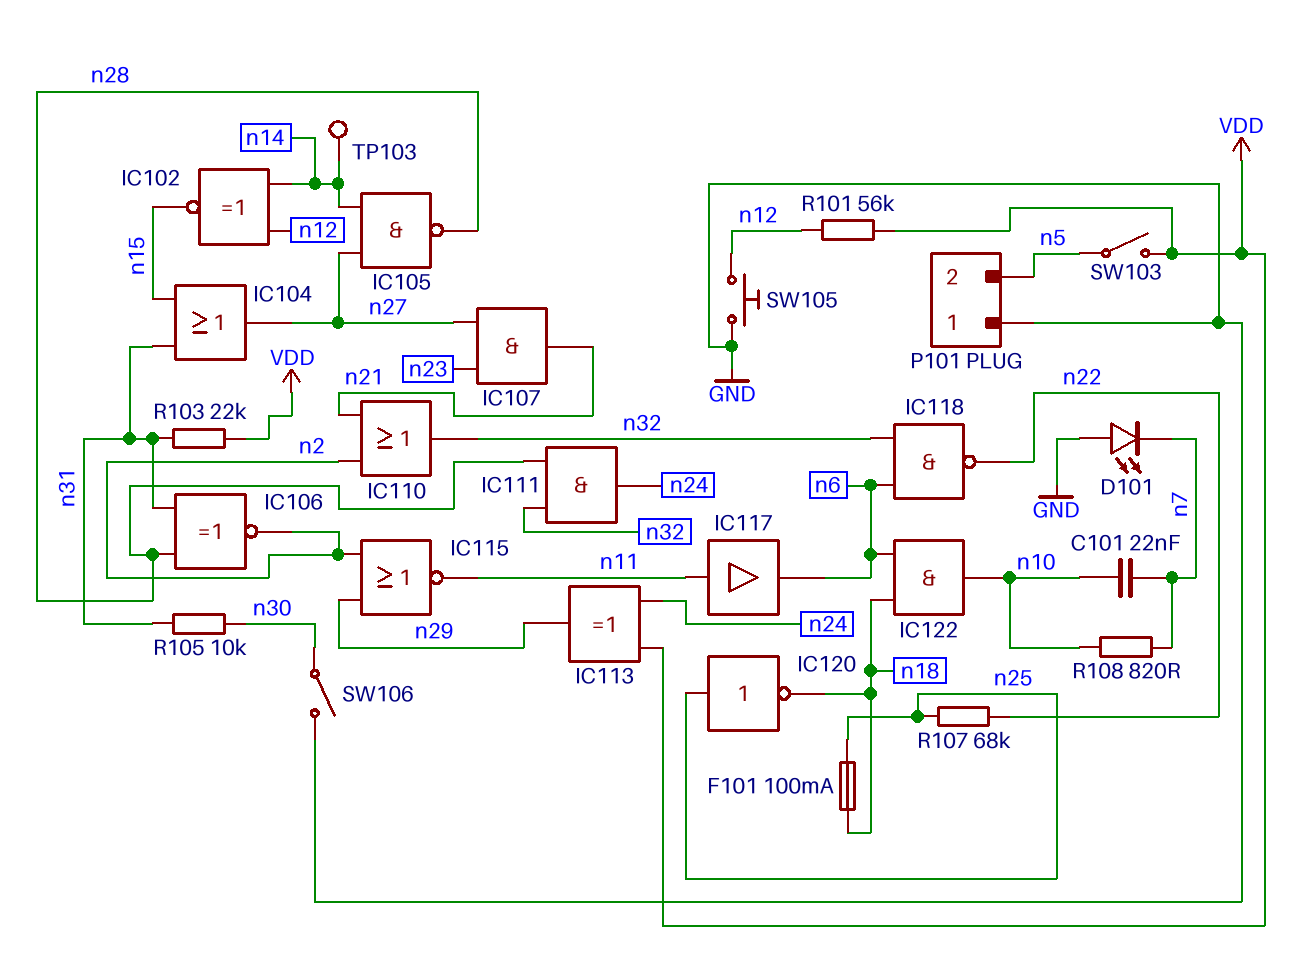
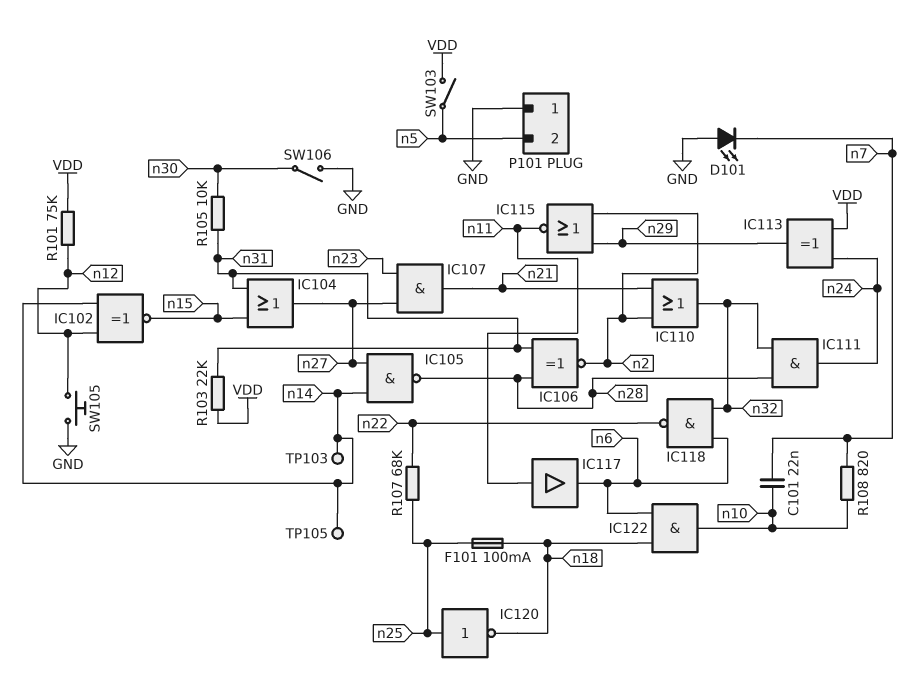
R101: 56k (VDD, n12) -> 75k (VDD, n12)
TP105: none -> test point (n14)

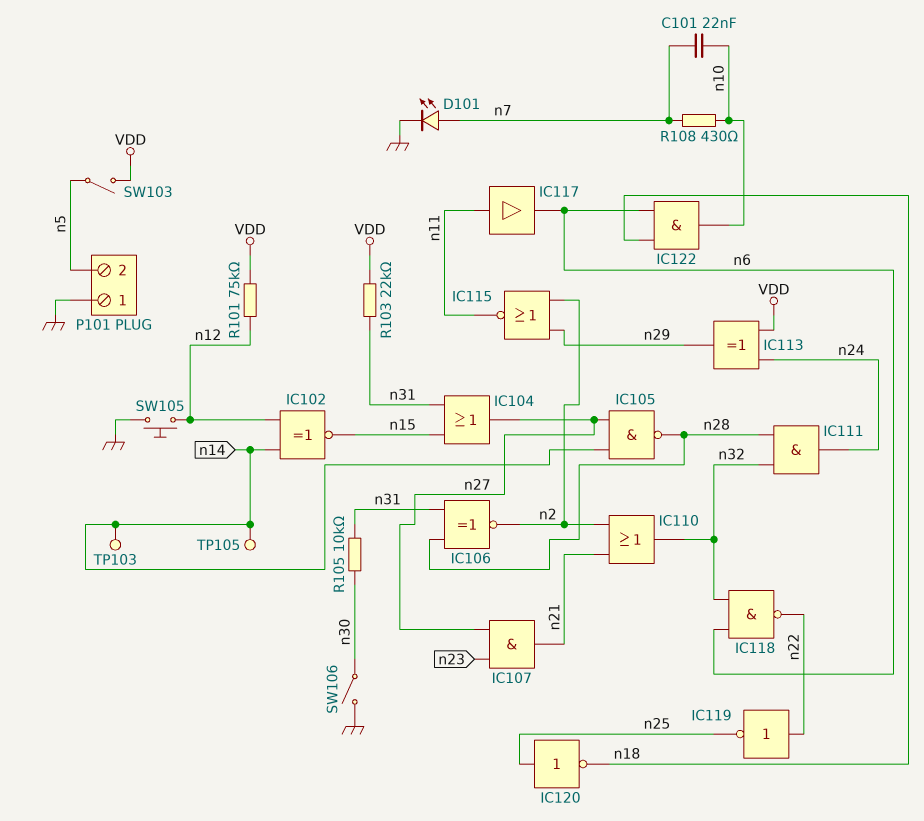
D101: LED (A GND, K n7) -> LED (A n7, K GND)
F101: 100mA (n18, n25) -> none
IC119: none -> NOT (in n22, out n25)
R107: 68k (n22, n25) -> none
R108: 820 (n7, n10) -> 430 (n7, n10)

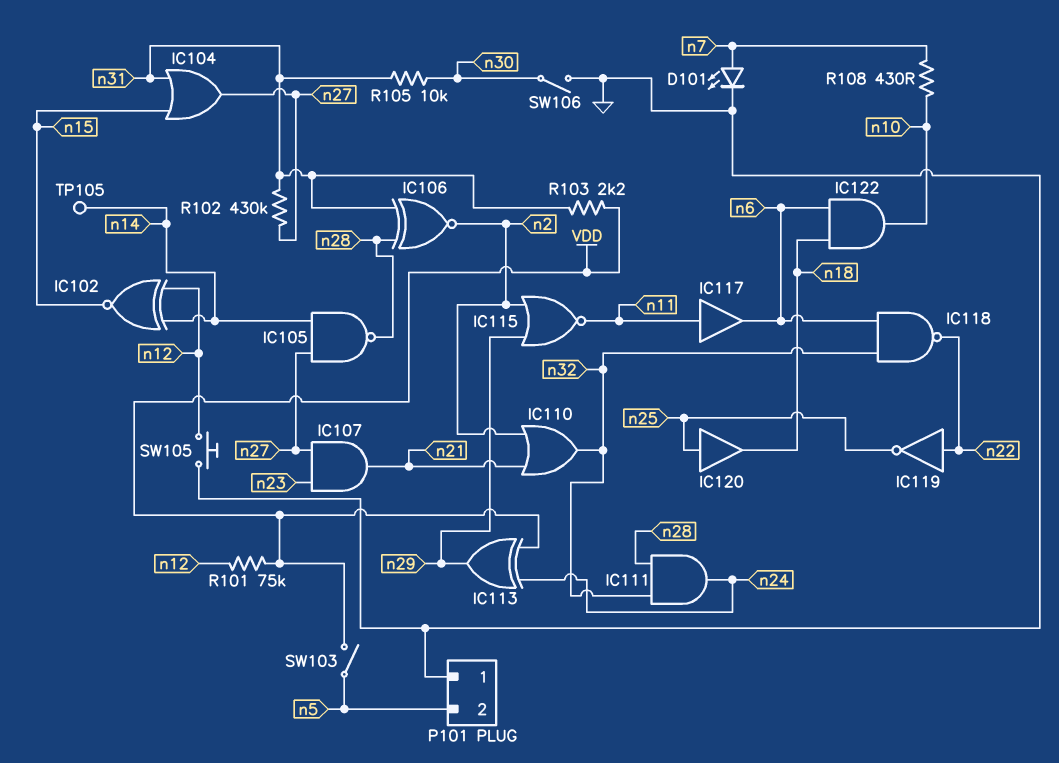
C101: 22nF (n7, n10) -> none
IC120: NOT (in n25, out n18) -> buffer (in n25, out n18)
R102: none -> 430k (n27, n31)
R103: 22k (VDD, n31) -> 2.2k (VDD, n31)
TP103: test point (n14) -> none

